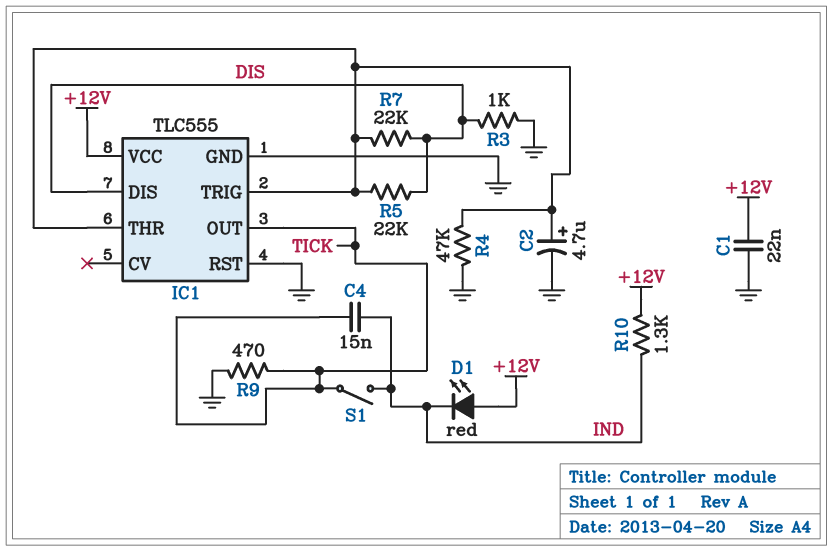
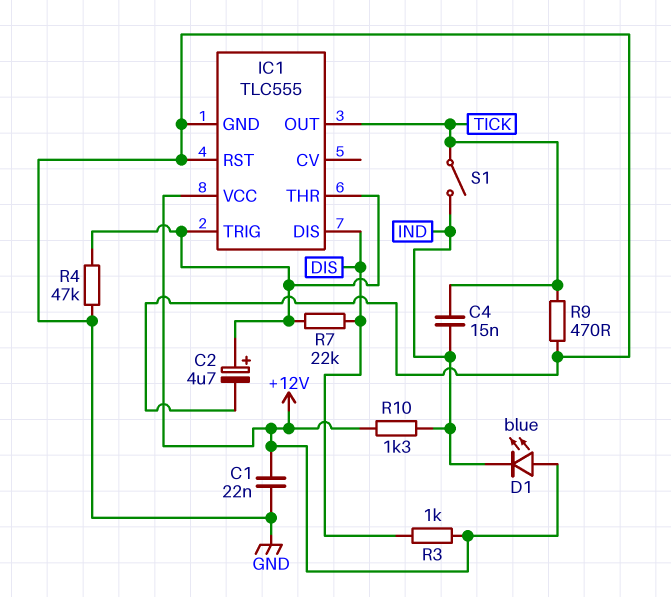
D1: LED red (A +12V, K IND) -> LED blue (A +12V, K IND)
R3: 1k (DIS, GND) -> 1k (+12V, DIS)
R5: 22k (DIS, IC1/THR) -> none

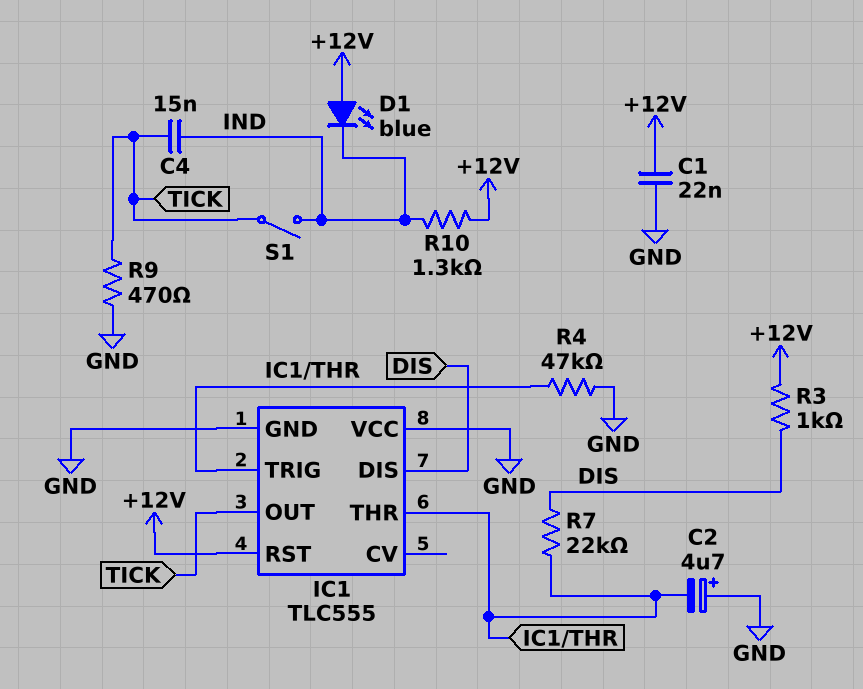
C2: 4.7uF (plus IC1/THR, minus GND) -> 4.7uF (plus GND, minus IC1/THR)
IC1 pin RST: GND -> +12V
IC1 pin VCC: +12V -> GND

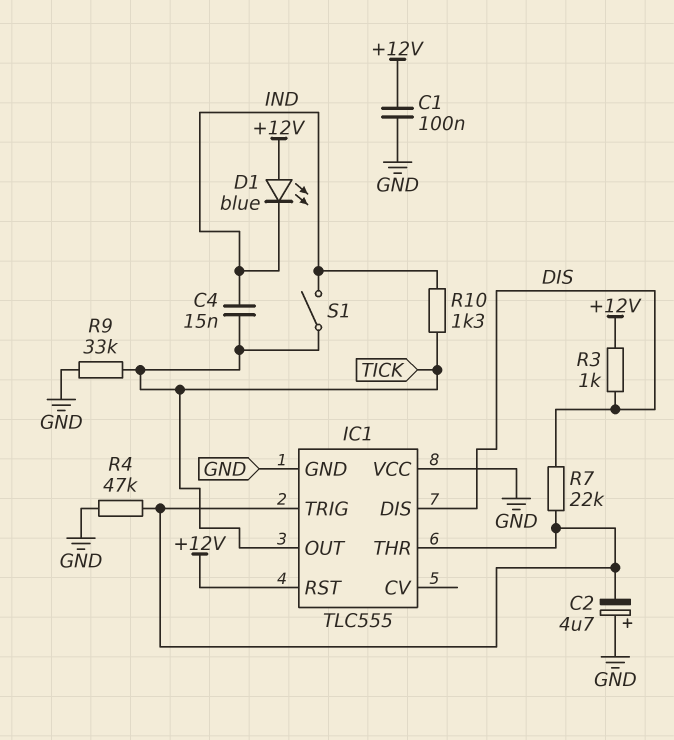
C1: 22nF (+12V, GND) -> 100nF (+12V, GND)
R9: 470 (GND, TICK) -> 33k (GND, TICK)
R10: 1.3k (+12V, IND) -> 1.3k (IND, TICK)

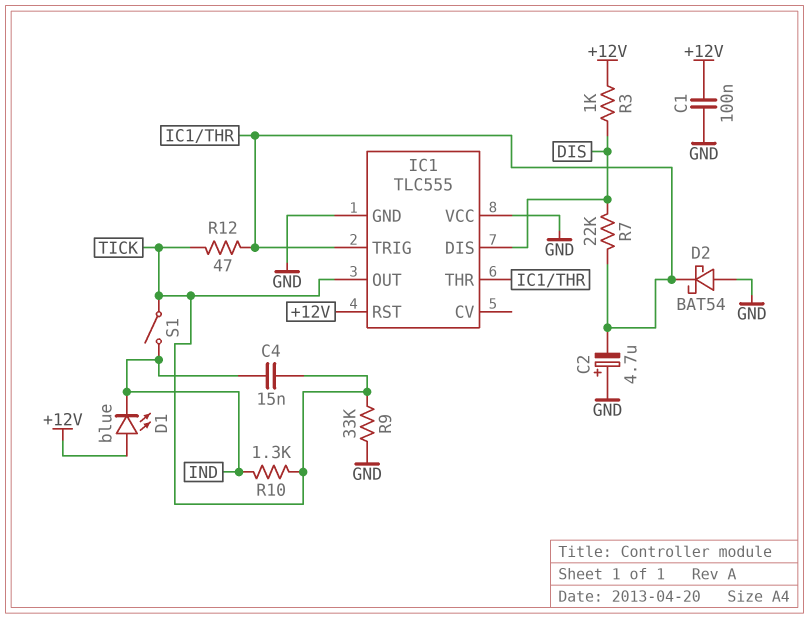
D2: none -> schottky BAT54 (A GND, K IC1/THR)
R4: 47k (GND, IC1/THR) -> none
R12: none -> 47 (IC1/THR, TICK)

